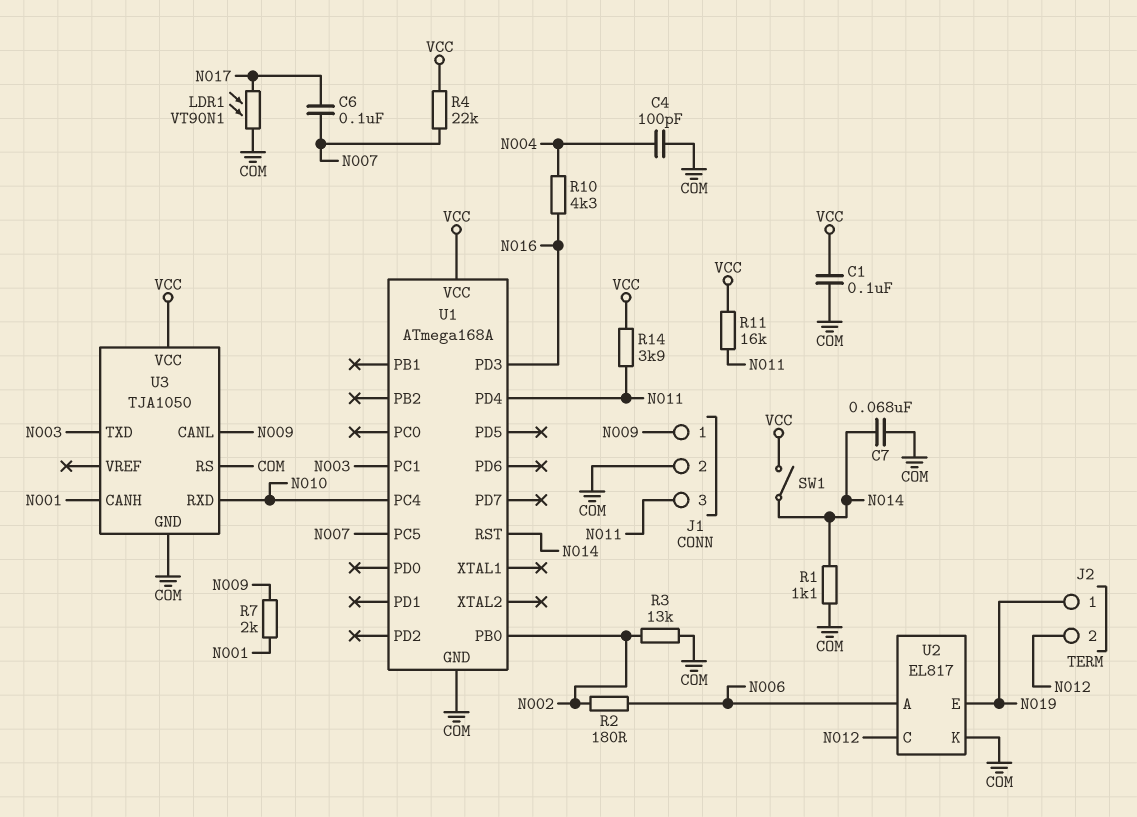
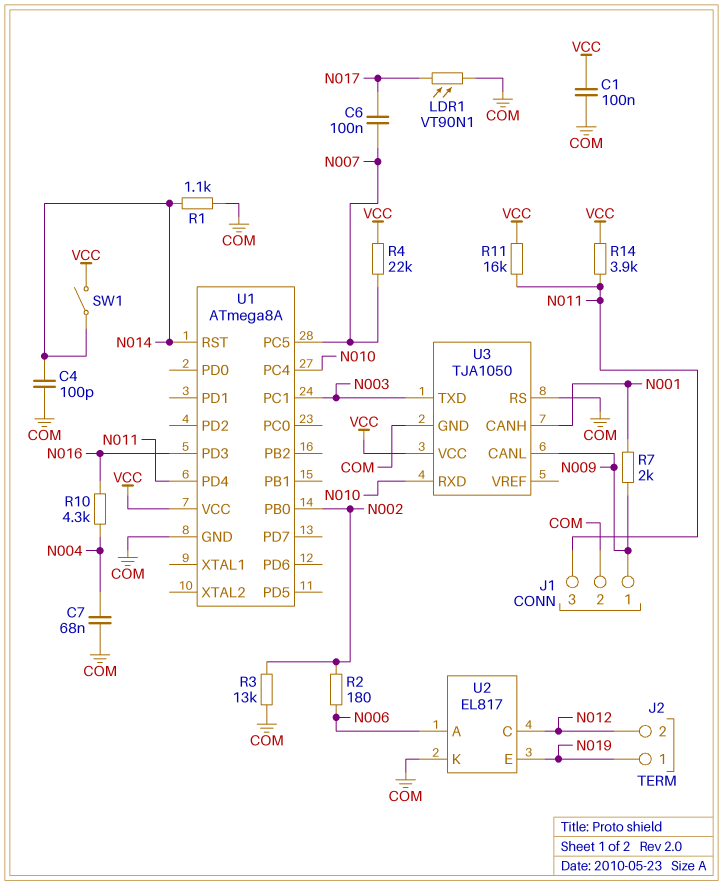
C4: 100pF (COM, N004) -> 100pF (COM, N014)
C7: 68nF (COM, N014) -> 68nF (COM, N004)
U1: ATmega168A -> ATmega8A

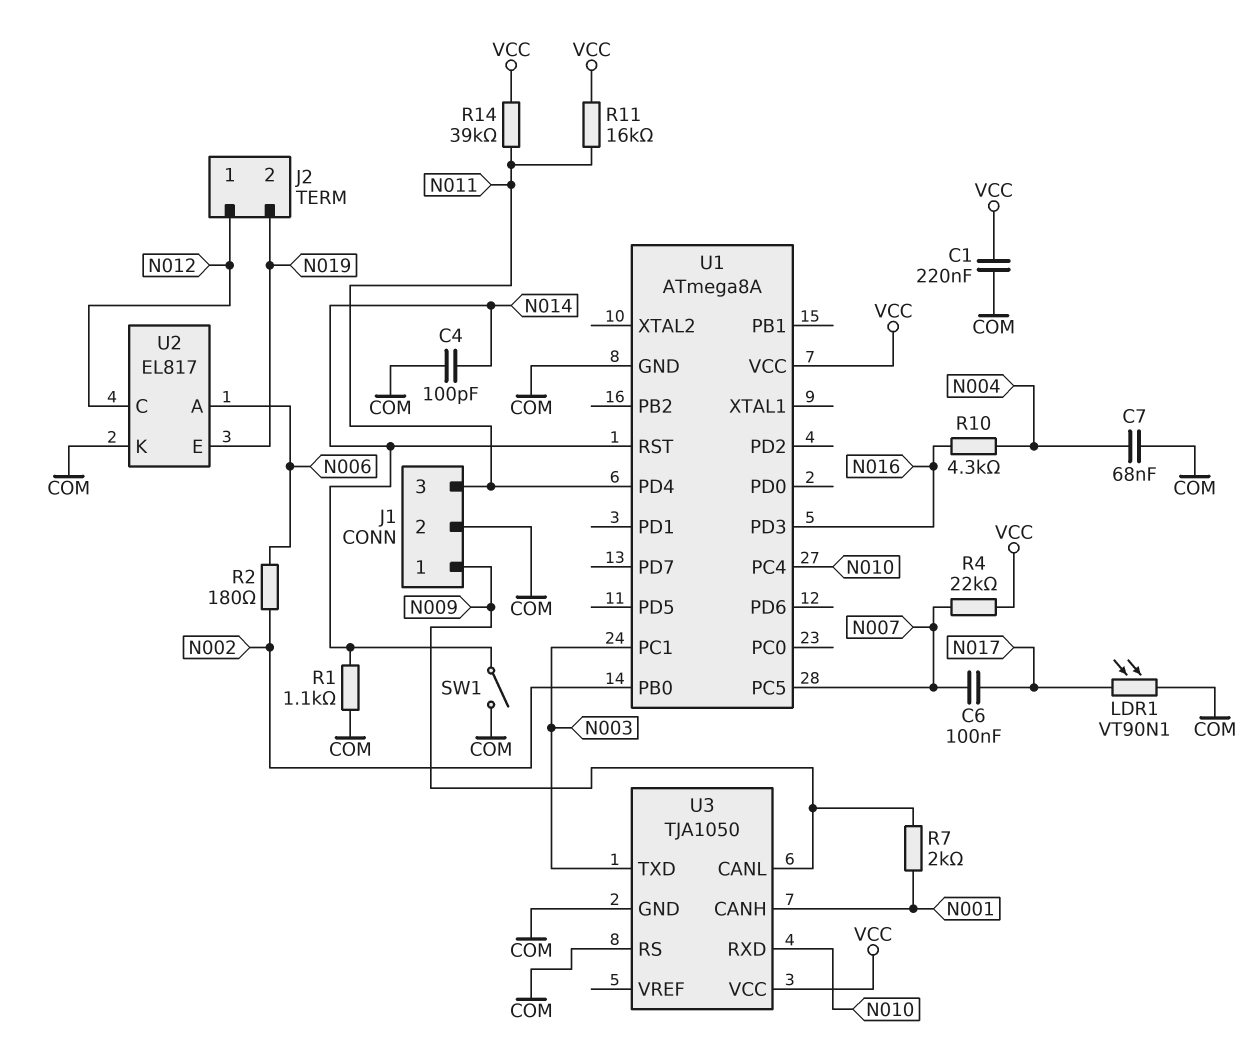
C1: 100nF (COM, VCC) -> 220nF (COM, VCC)
J2 pin 1: N019 -> N012
J2 pin 2: N012 -> N019
R3: 13k (COM, N002) -> none
R14: 3.9k (N011, VCC) -> 39k (N011, VCC)
SW1: switch (N014, VCC) -> switch (COM, N014)

